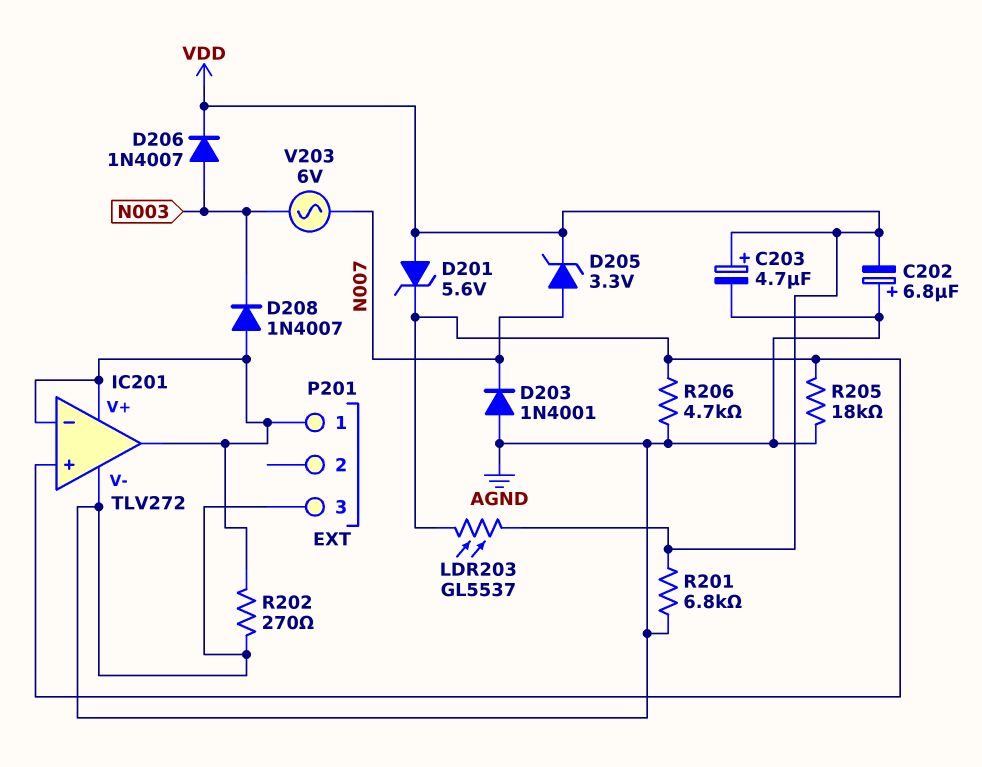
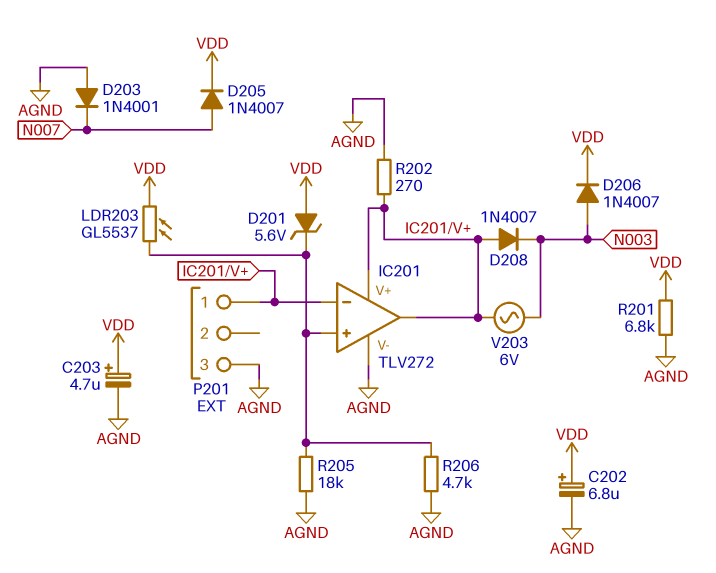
C202: 6.8uF (plus AGND, minus VDD) -> 6.8uF (plus VDD, minus AGND)
D205: zener 3.3V (A N007, K VDD) -> diode 1N4007 (A N007, K VDD)
V203: AC 6V (N003, N007) -> AC 6V (IC201/V+, N003)

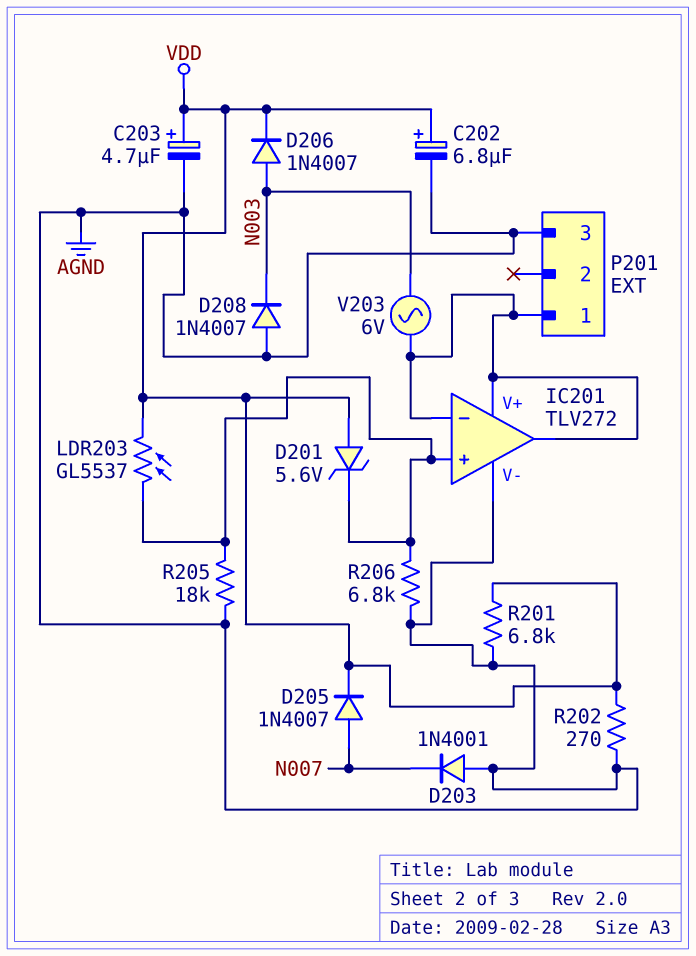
D208: diode 1N4007 (A IC201/V+, K N003) -> diode 1N4007 (A AGND, K N003)
R202: 270 (AGND, IC201/V+) -> 270 (AGND, VDD)
R206: 4.7k (AGND, IC201/in+) -> 6.8k (AGND, IC201/in+)

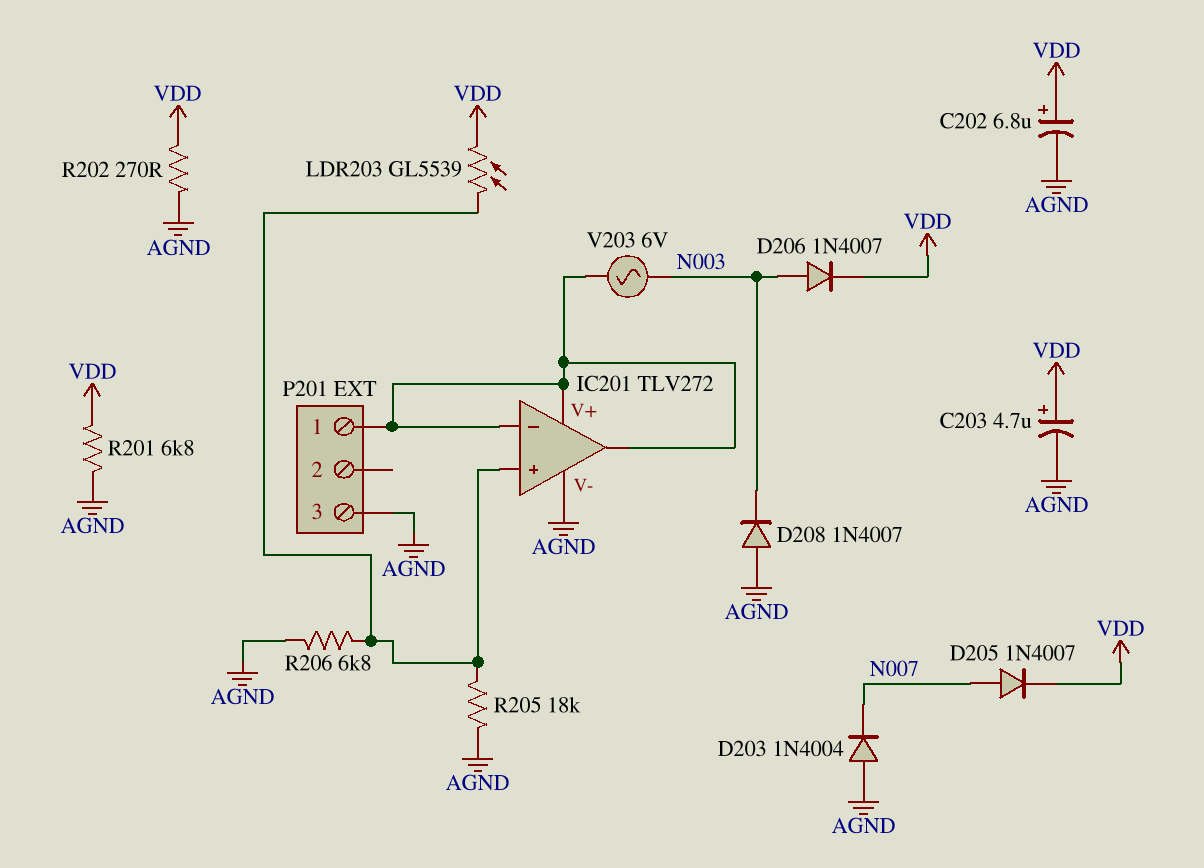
D201: zener 5.6V (A VDD, K IC201/in+) -> none
D203: diode 1N4001 (A AGND, K N007) -> diode 1N4004 (A AGND, K N007)
LDR203: GL5537 (IC201/in+, VDD) -> GL5539 (IC201/in+, VDD)

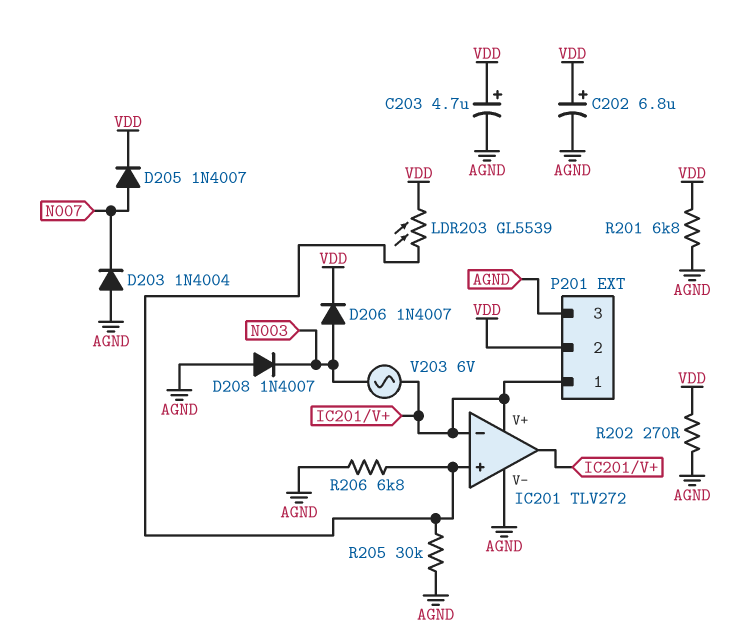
P201 pin 2: none -> VDD
R205: 18k (AGND, IC201/in+) -> 30k (AGND, IC201/in+)

